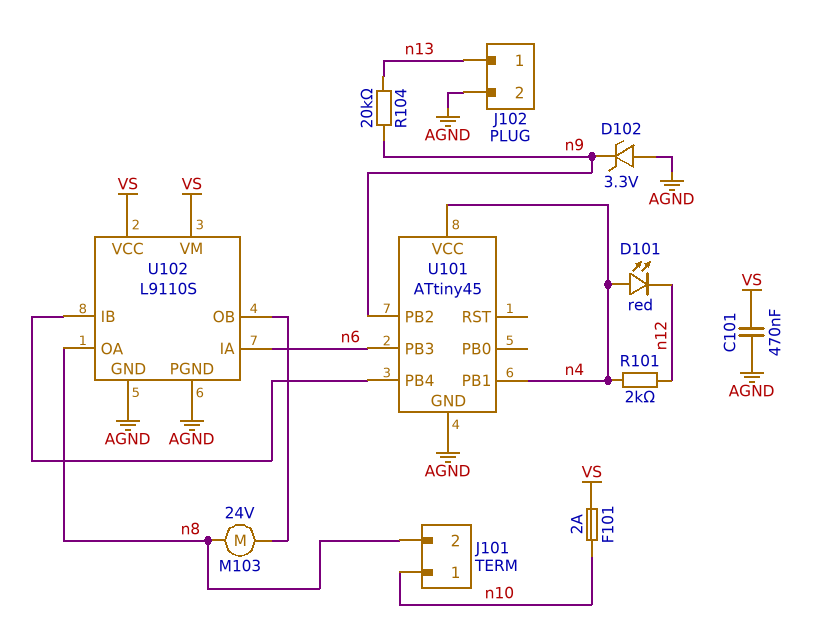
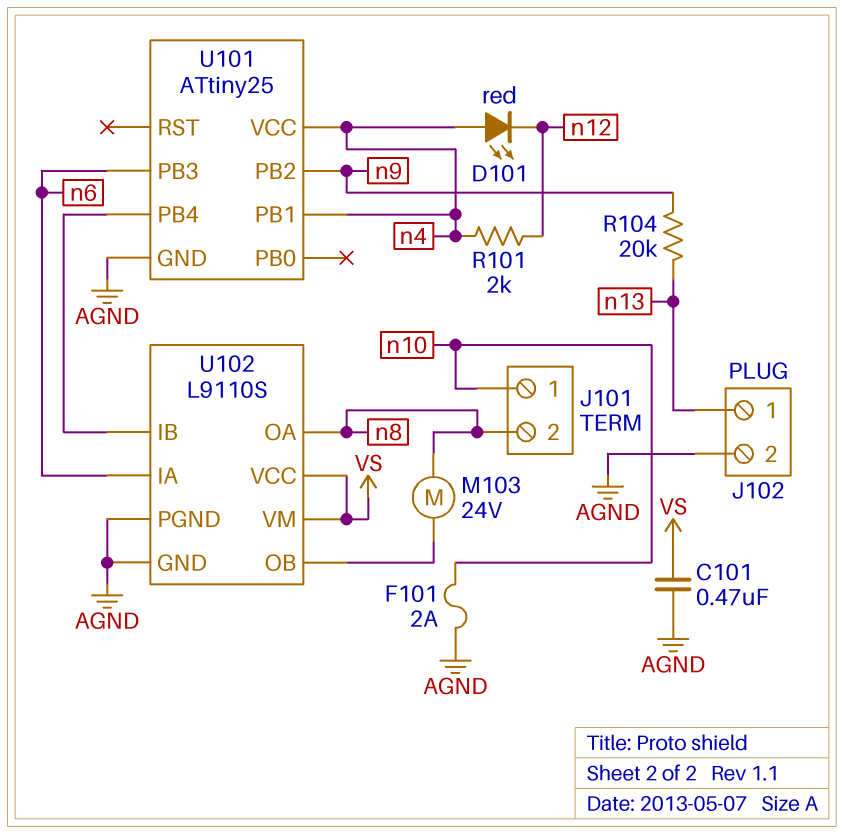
D102: zener 3.3V (A AGND, K n9) -> none
F101: 2A (VS, n10) -> 2A (AGND, n10)
U101: ATtiny45 -> ATtiny25

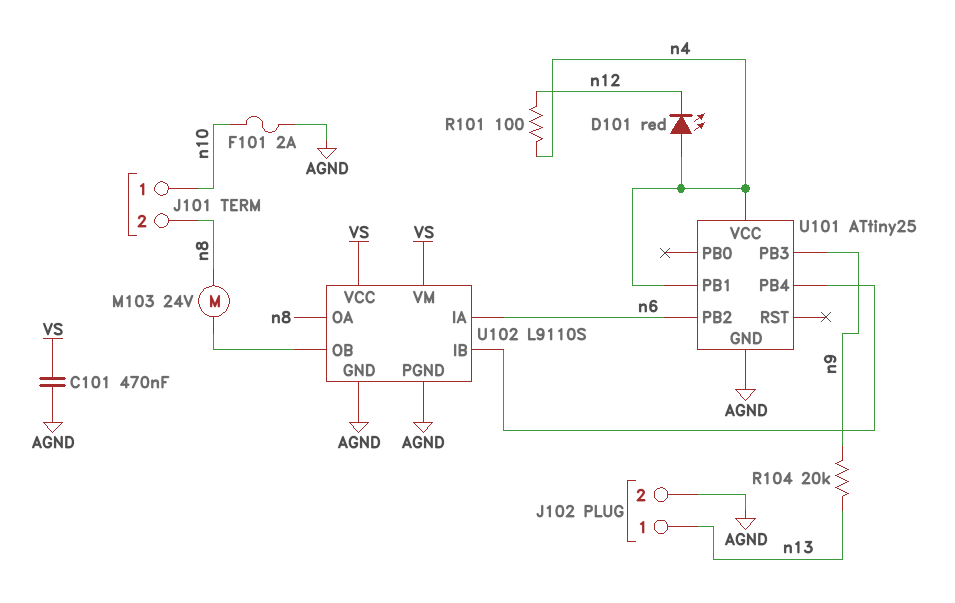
R101: 2k (n4, n12) -> 100 (n4, n12)
U101 pin PB2: n9 -> n6
U101 pin PB3: n6 -> n9

